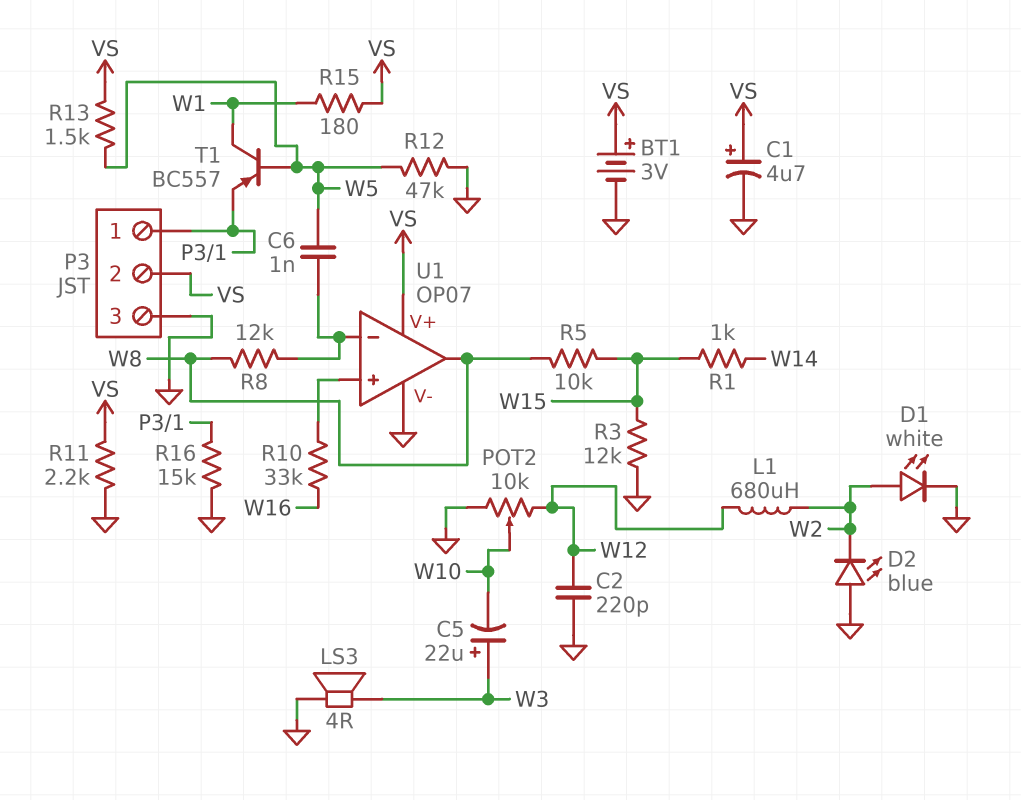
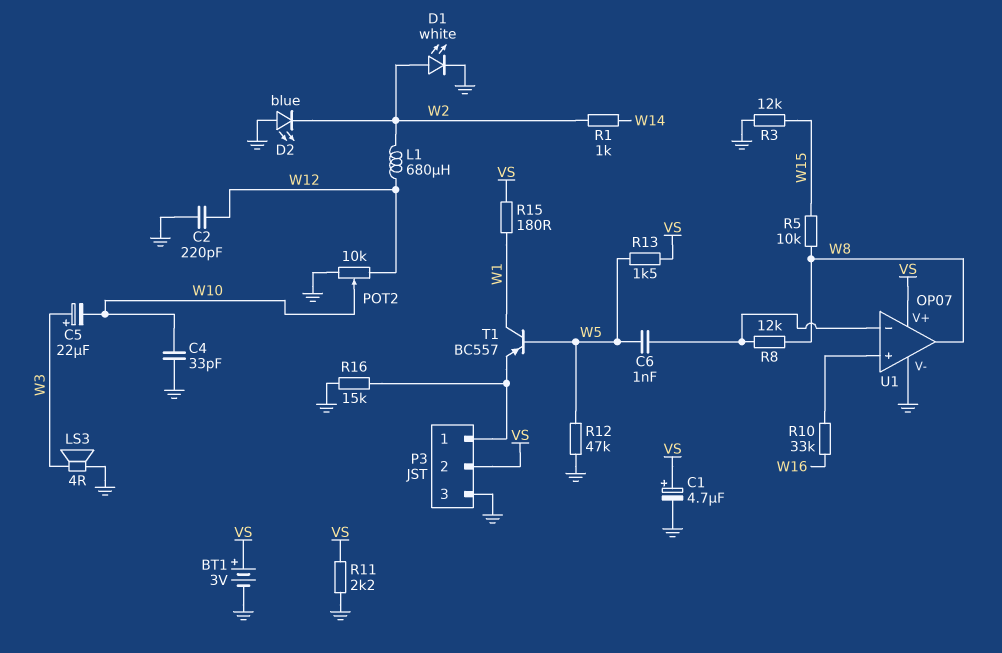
C4: none -> 33pF (GND, W10)
R1: 1k (W14, W15) -> 1k (W2, W14)

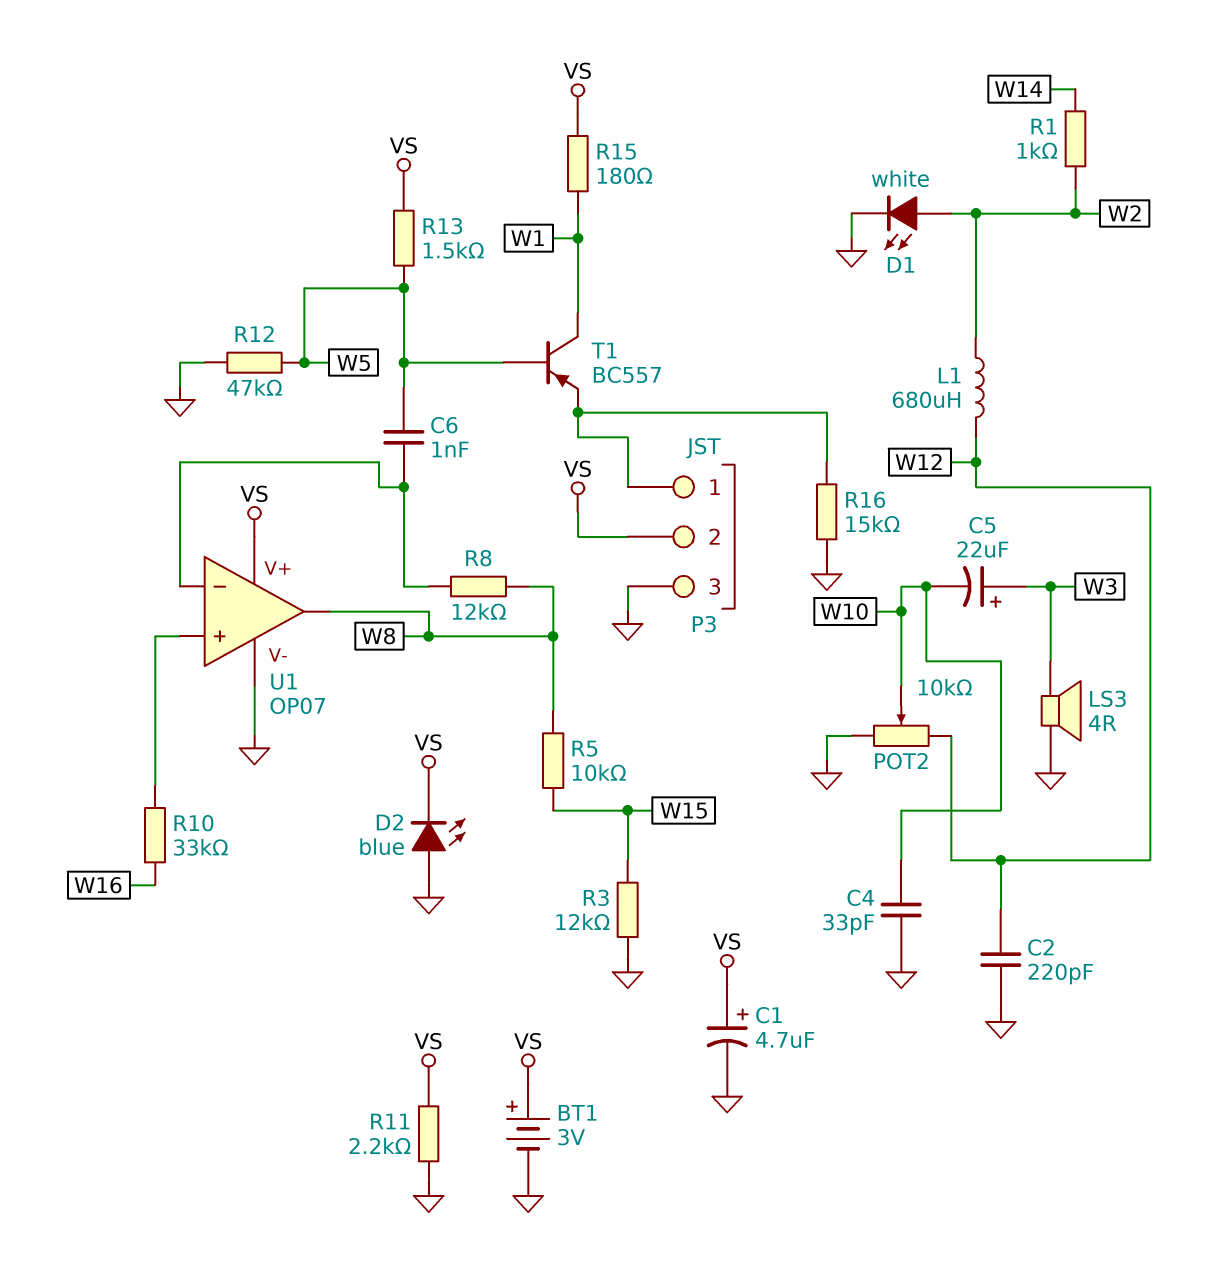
D2: LED blue (A GND, K W2) -> LED blue (A GND, K VS)

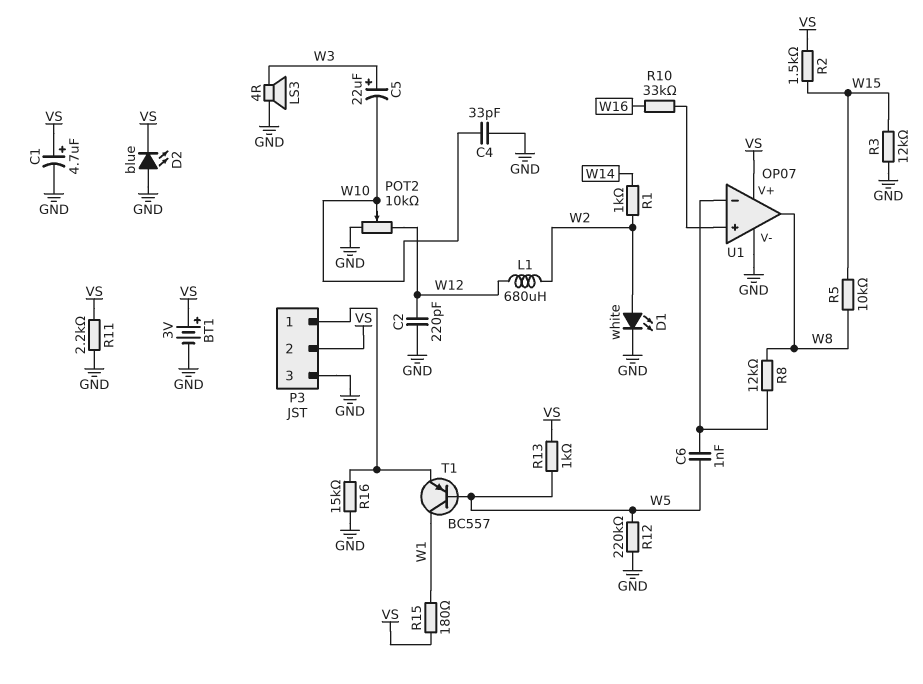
R2: none -> 1.5k (VS, W15)
R12: 47k (GND, W5) -> 220k (GND, W5)
R13: 1.5k (VS, W5) -> 1k (VS, W5)

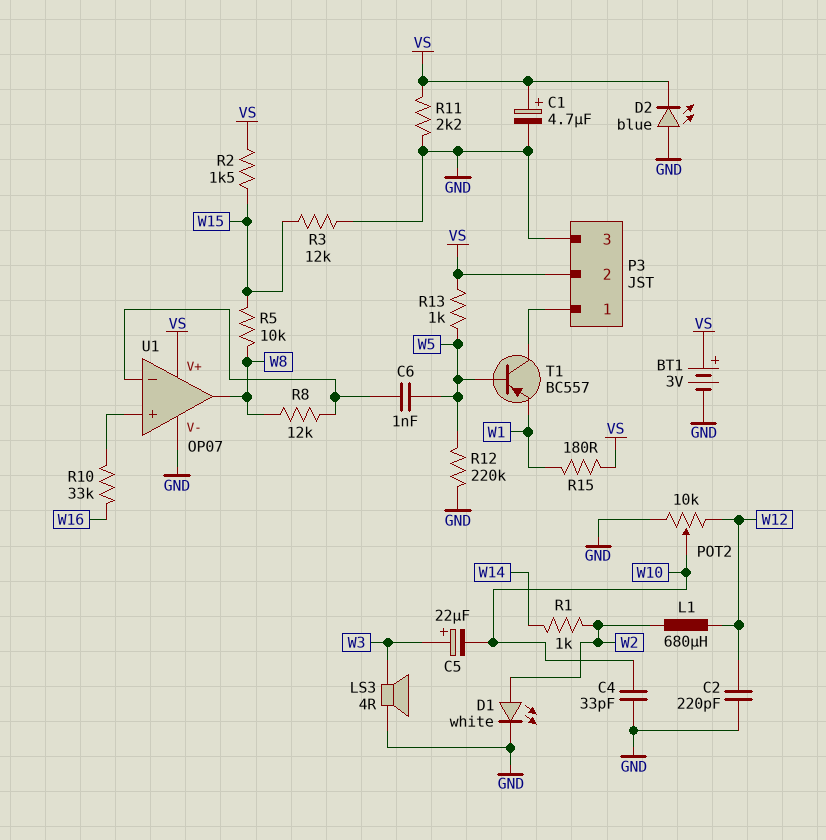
R16: 15k (GND, P3/1) -> none
T1: PNP BC557 (B W5, C W1, E P3/1) -> PNP BC557 (B W5, C P3/1, E W1)

